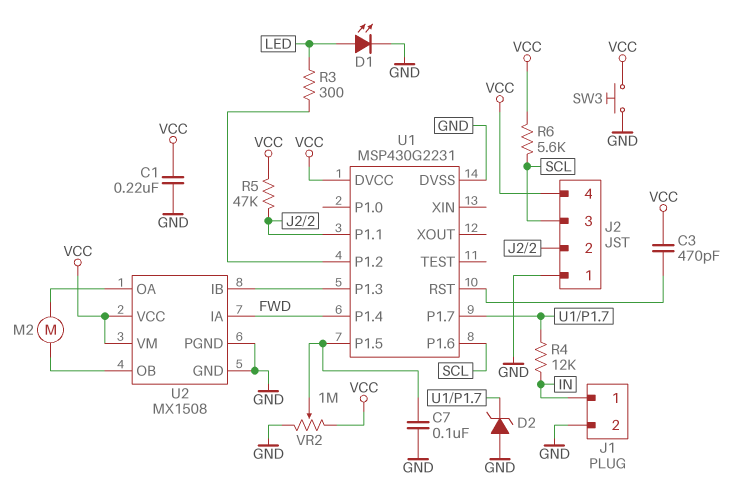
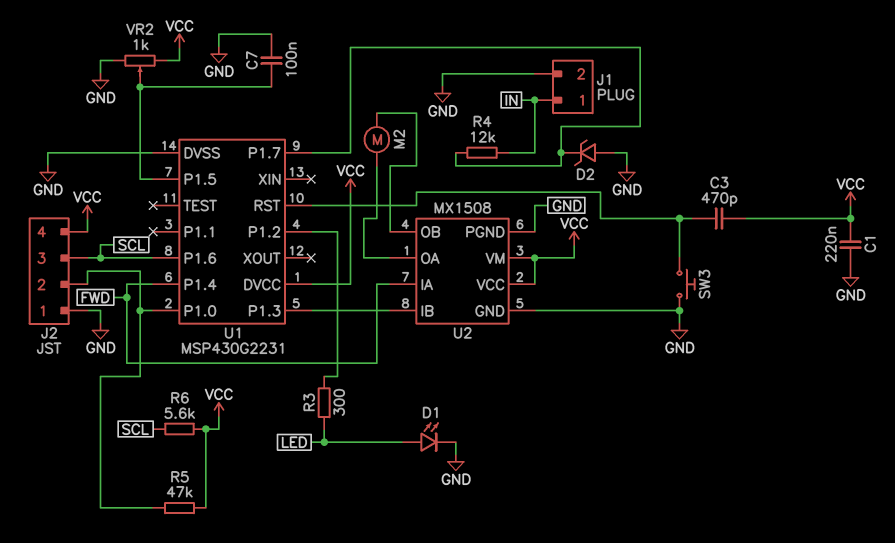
SW3: button (GND, VCC) -> button (GND, U1/RST)
U1 pin P1.0: none -> J2/2
U1 pin P1.1: J2/2 -> none
VR2: 1M (GND, VCC, wiper U1/P1.5) -> 1k (GND, VCC, wiper U1/P1.5)

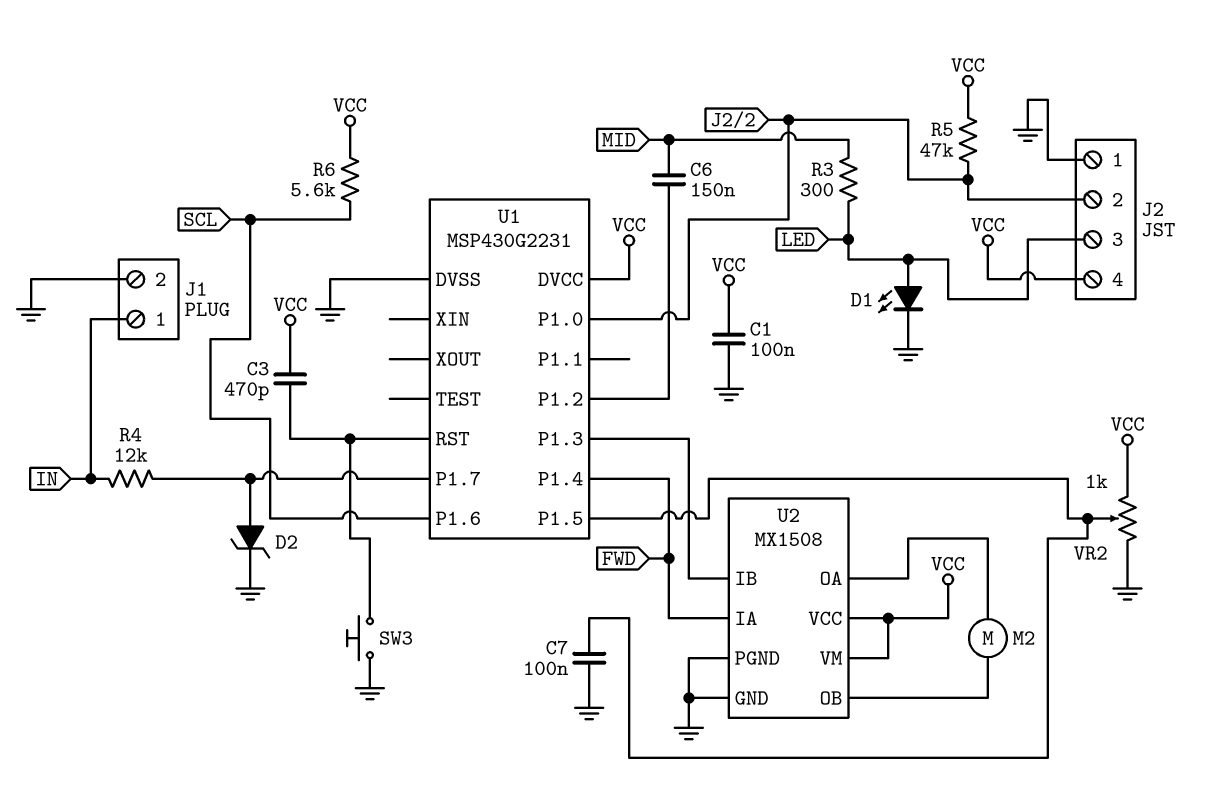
C1: 220nF (GND, VCC) -> 100nF (GND, VCC)
C6: none -> 150nF (MID, U1/P1.2)
D2: zener (A GND, K U1/P1.7) -> zener (A U1/P1.7, K GND)
J2 pin 3: SCL -> LED
R3: 300 (LED, U1/P1.2) -> 300 (LED, MID)

